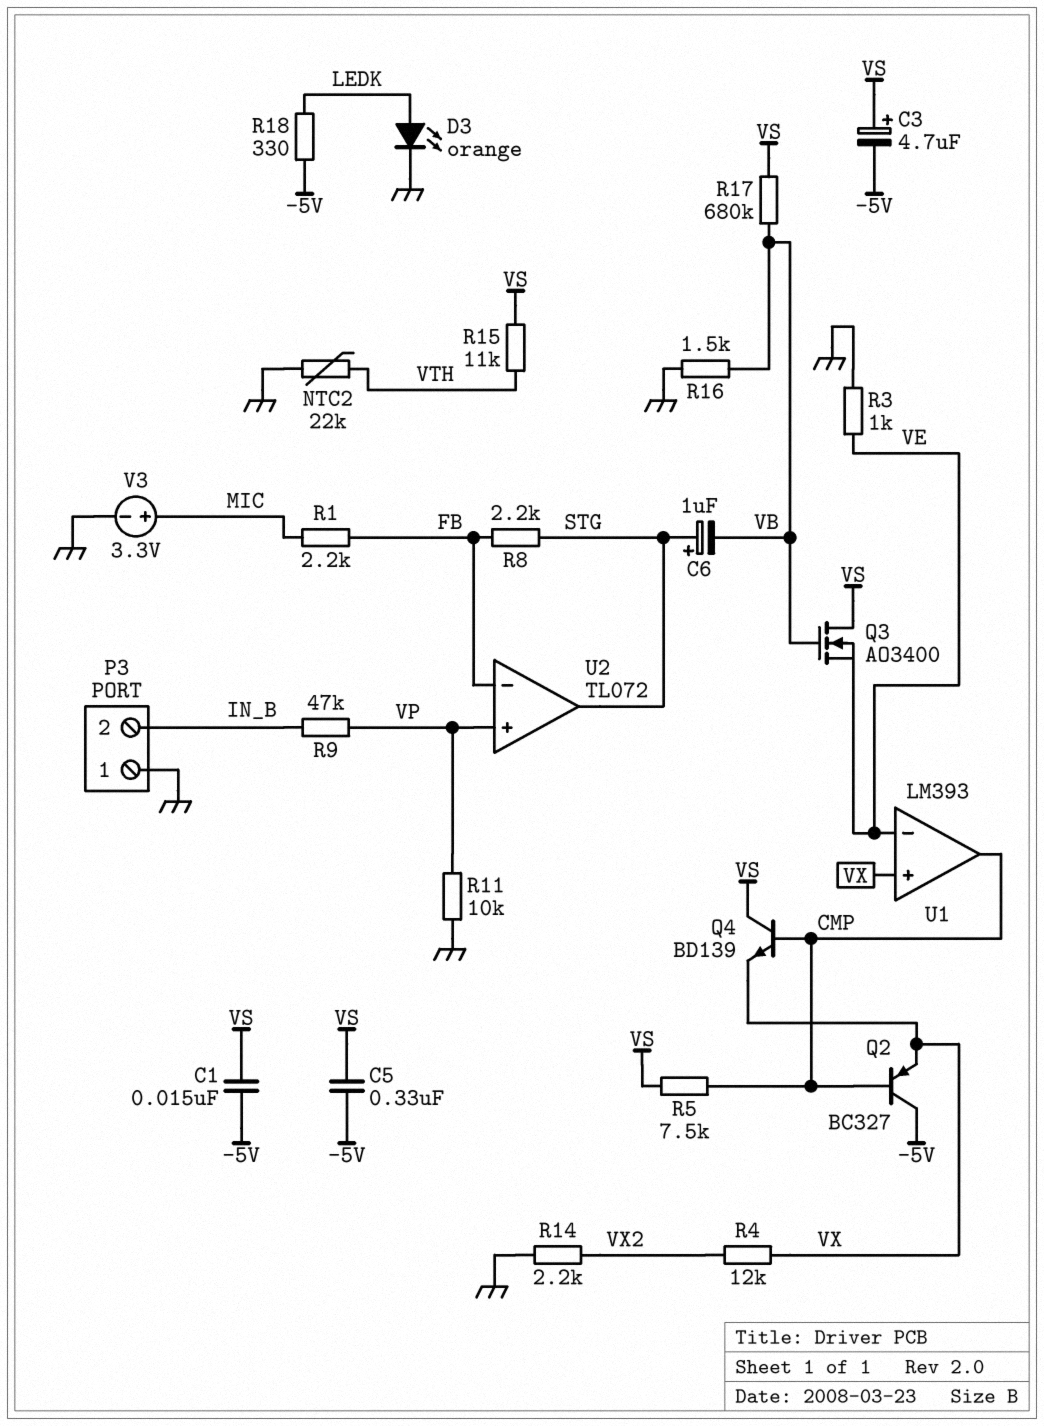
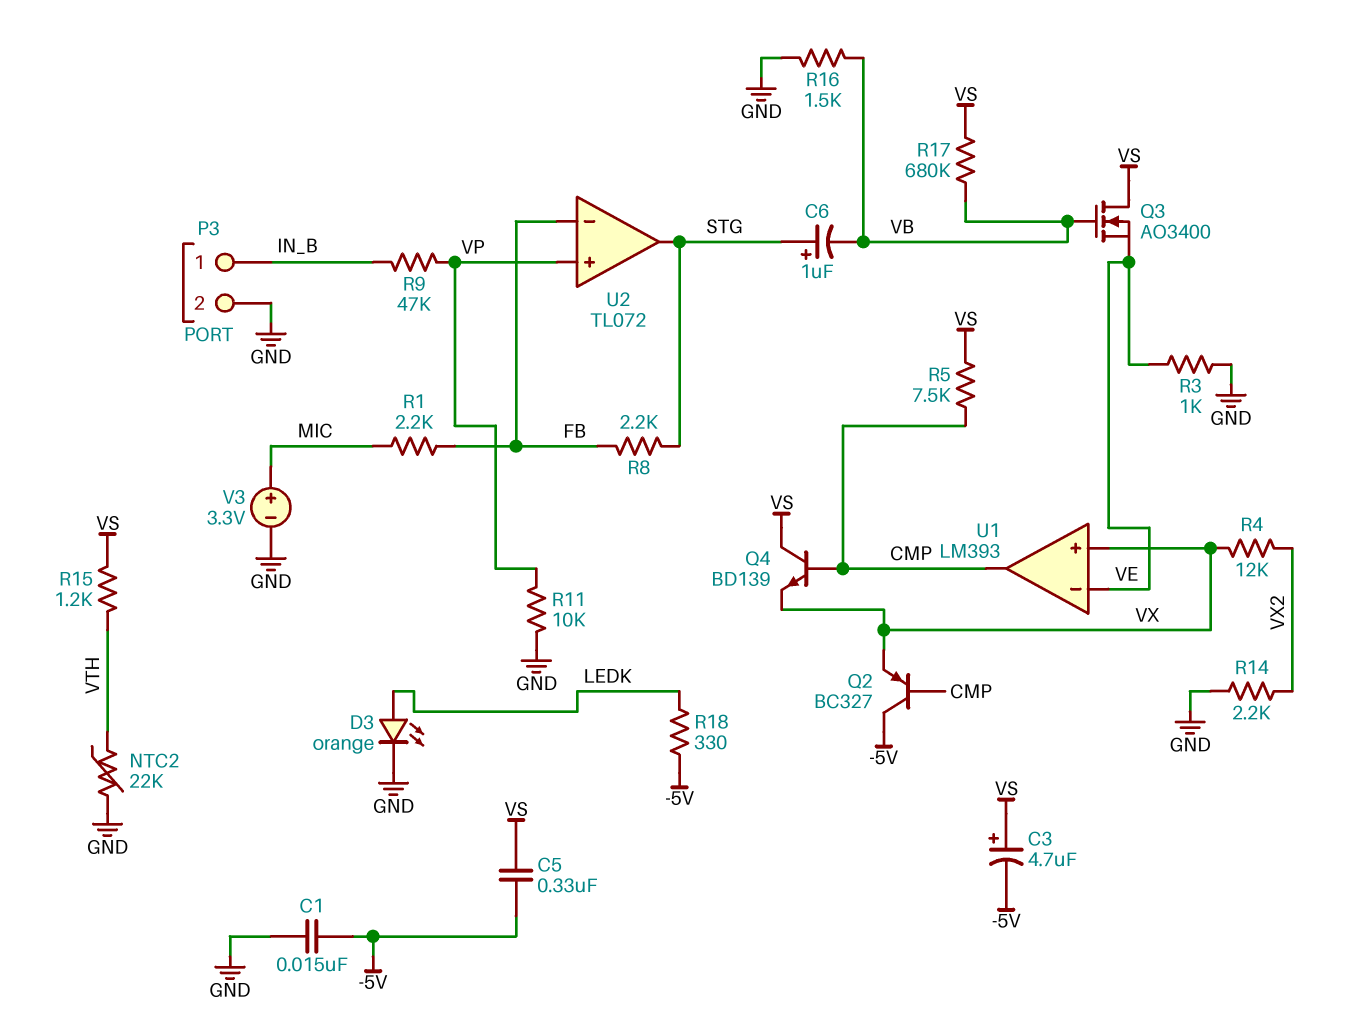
C1: 15nF (-5V, VS) -> 15nF (-5V, GND)
P3 pin 1: GND -> IN_B
P3 pin 2: IN_B -> GND
R15: 11k (VS, VTH) -> 1.2k (VS, VTH)

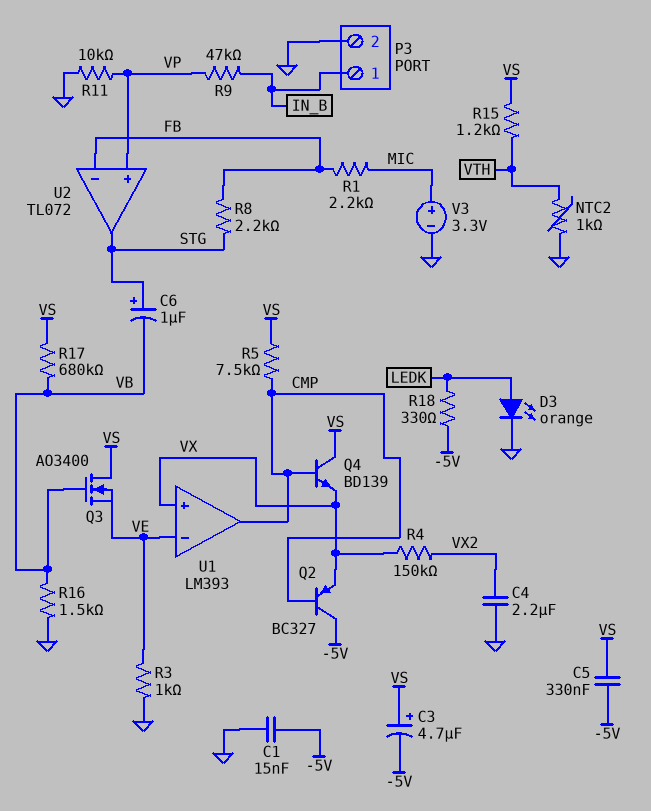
C4: none -> 2.2uF (GND, VX2)
NTC2: 22k (GND, VTH) -> 1k (GND, VTH)
R4: 12k (VX, VX2) -> 150k (VX, VX2)
R14: 2.2k (GND, VX2) -> none

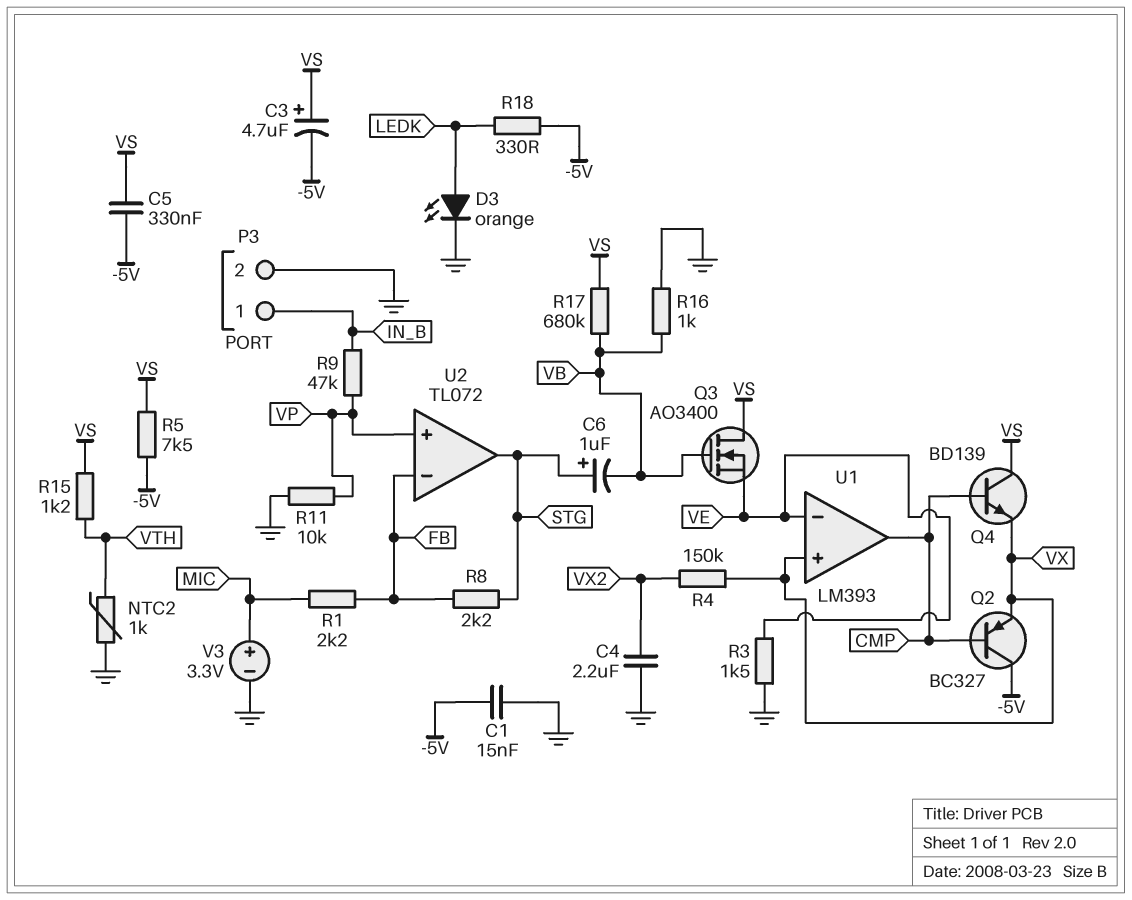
R3: 1k (GND, VE) -> 1.5k (GND, VE)
R5: 7.5k (CMP, VS) -> 7.5k (-5V, VS)
R16: 1.5k (GND, VB) -> 1k (GND, VB)

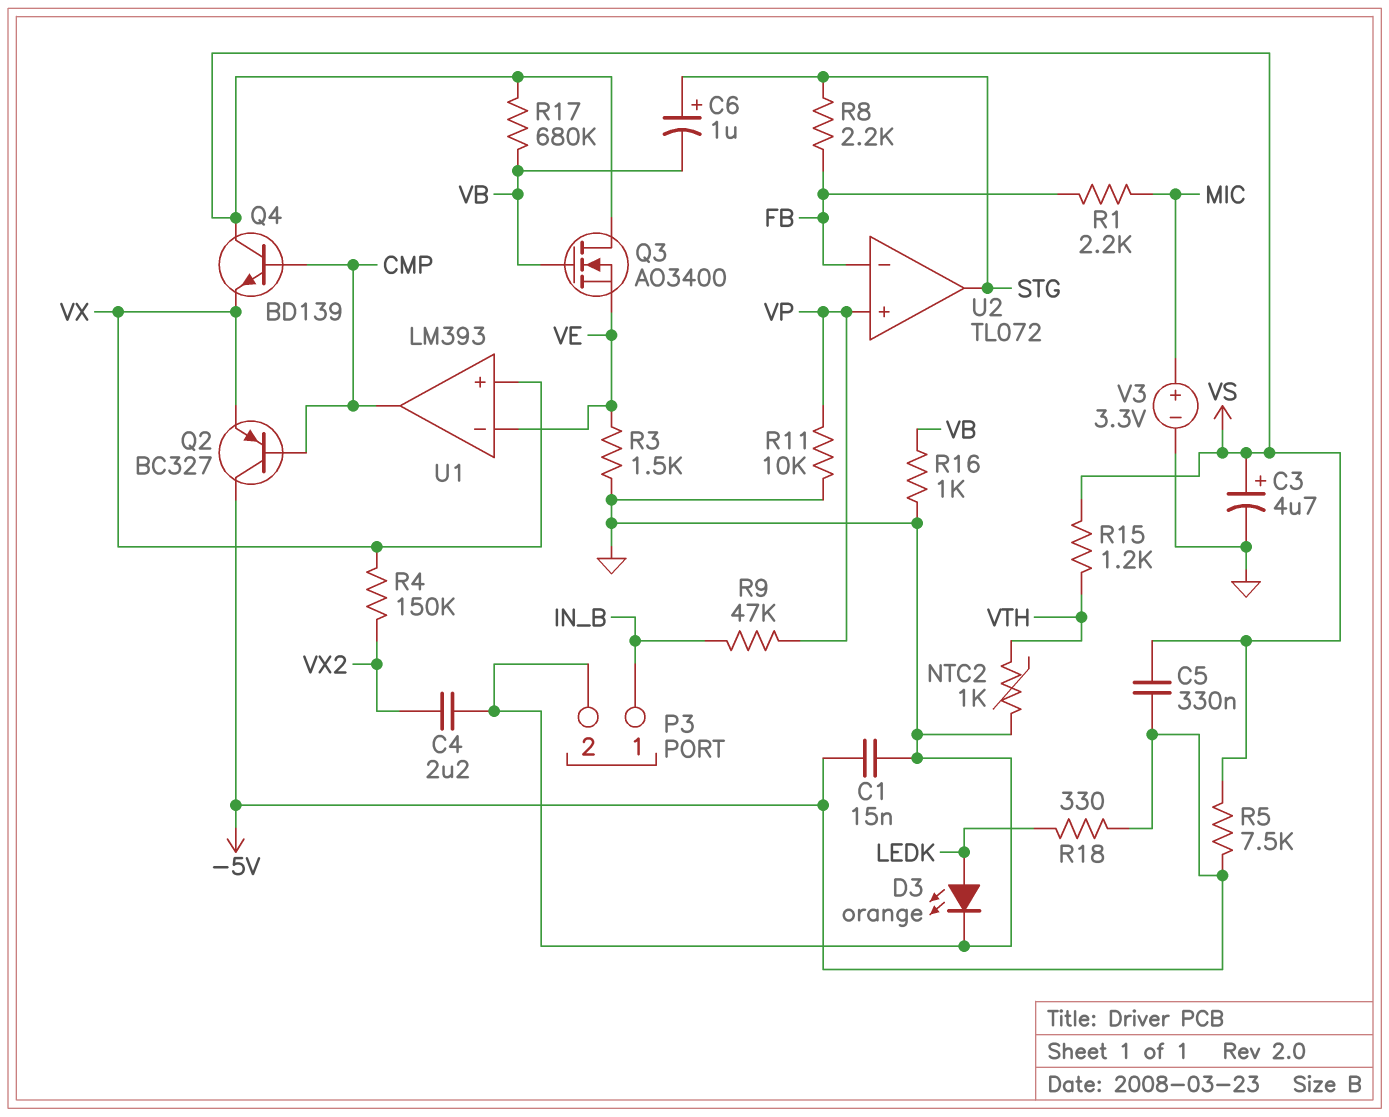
C3: 4.7uF (plus VS, minus -5V) -> 4.7uF (plus VS, minus GND)

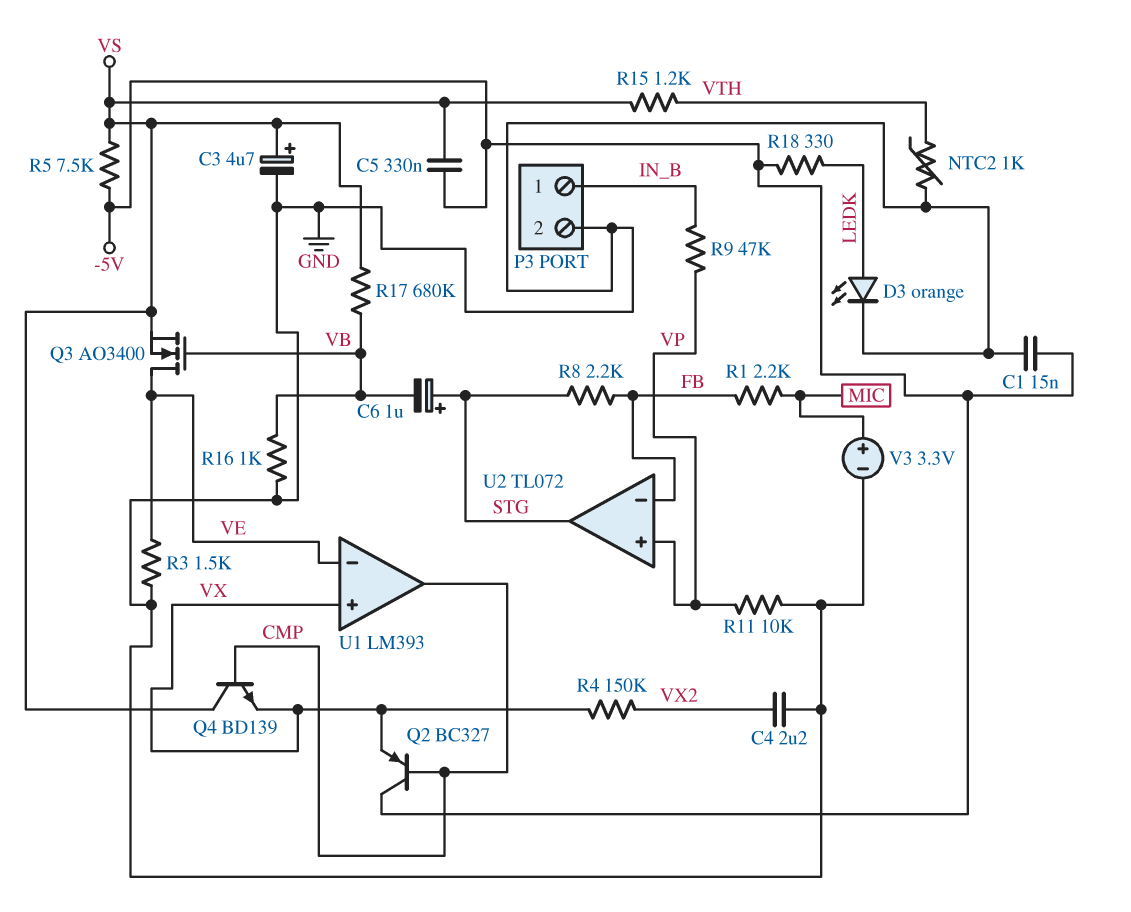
Q3: NMOS AO3400 (G VB, D VS, S VE) -> NMOS AO3400 (G VB, D VE, S VS)

